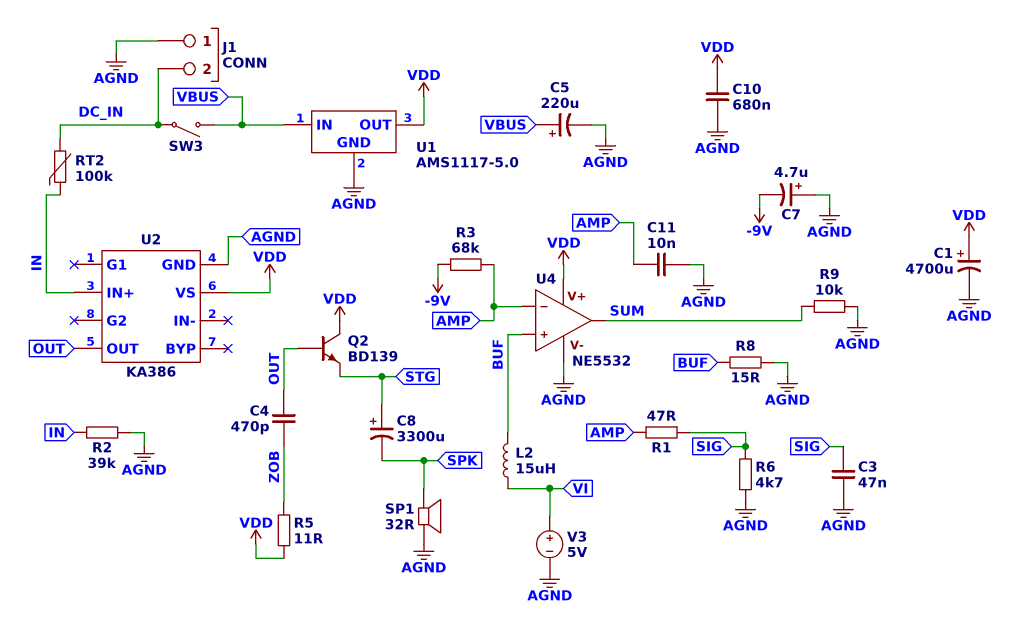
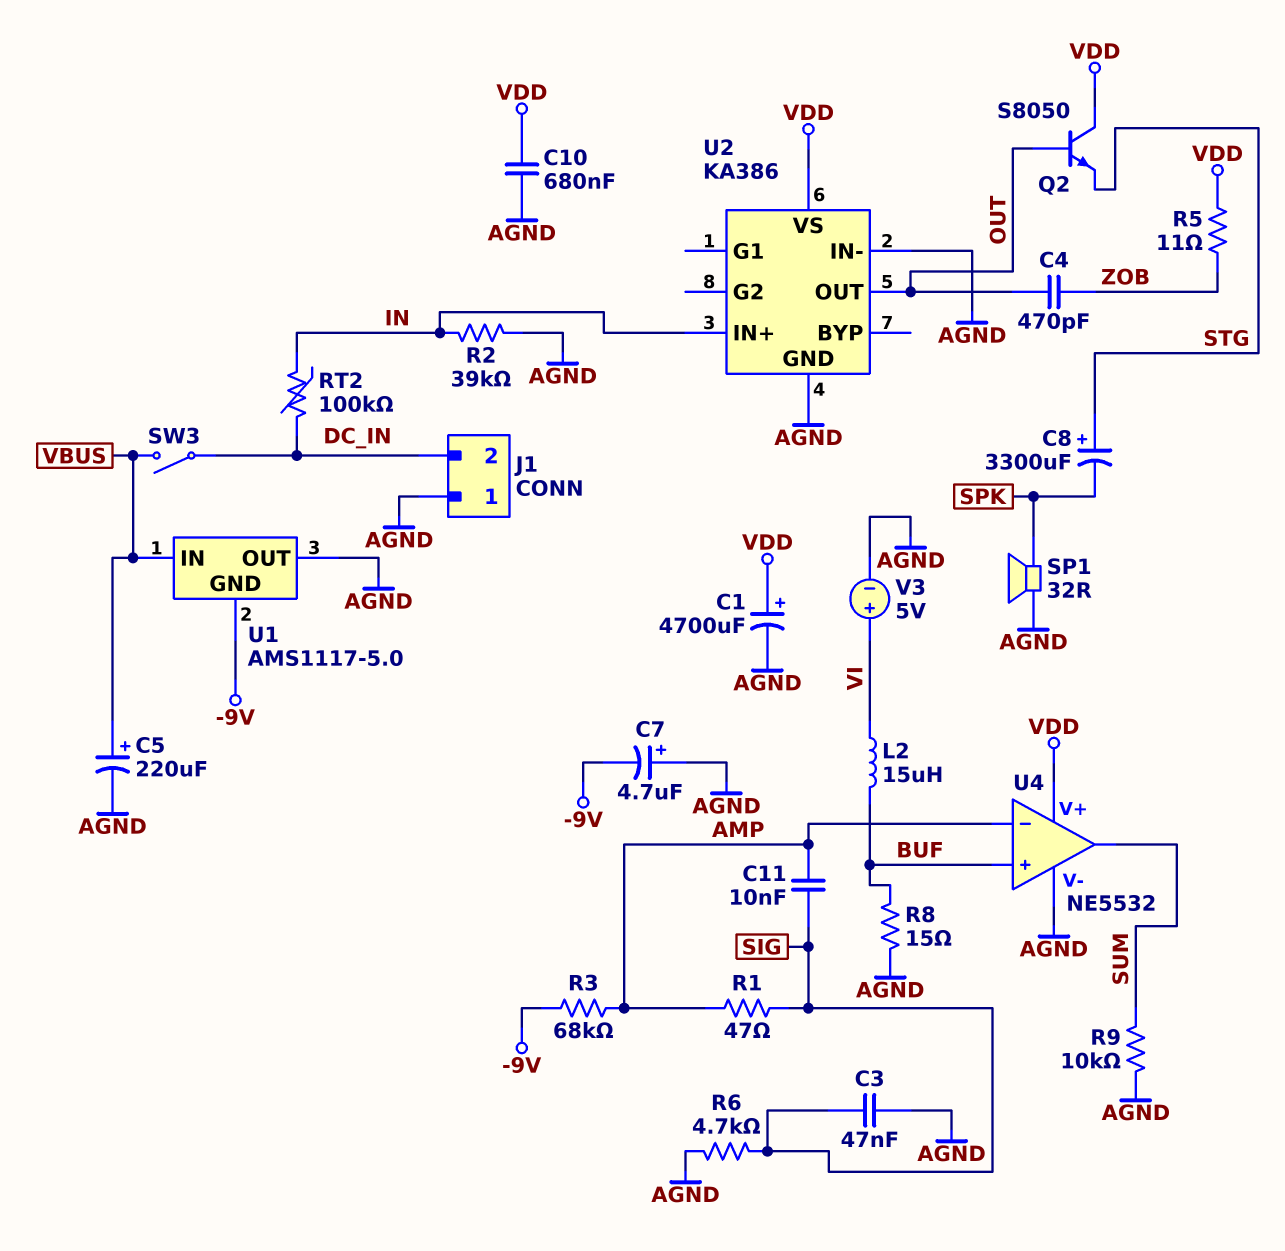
C11: 10nF (AGND, AMP) -> 10nF (AMP, SIG)
Q2: NPN BD139 (B OUT, C VDD, E STG) -> NPN S8050 (B OUT, C VDD, E STG)
U1 pin GND: AGND -> -9V
U1 pin OUT: VDD -> AGND
U2 pin IN-: none -> AGND

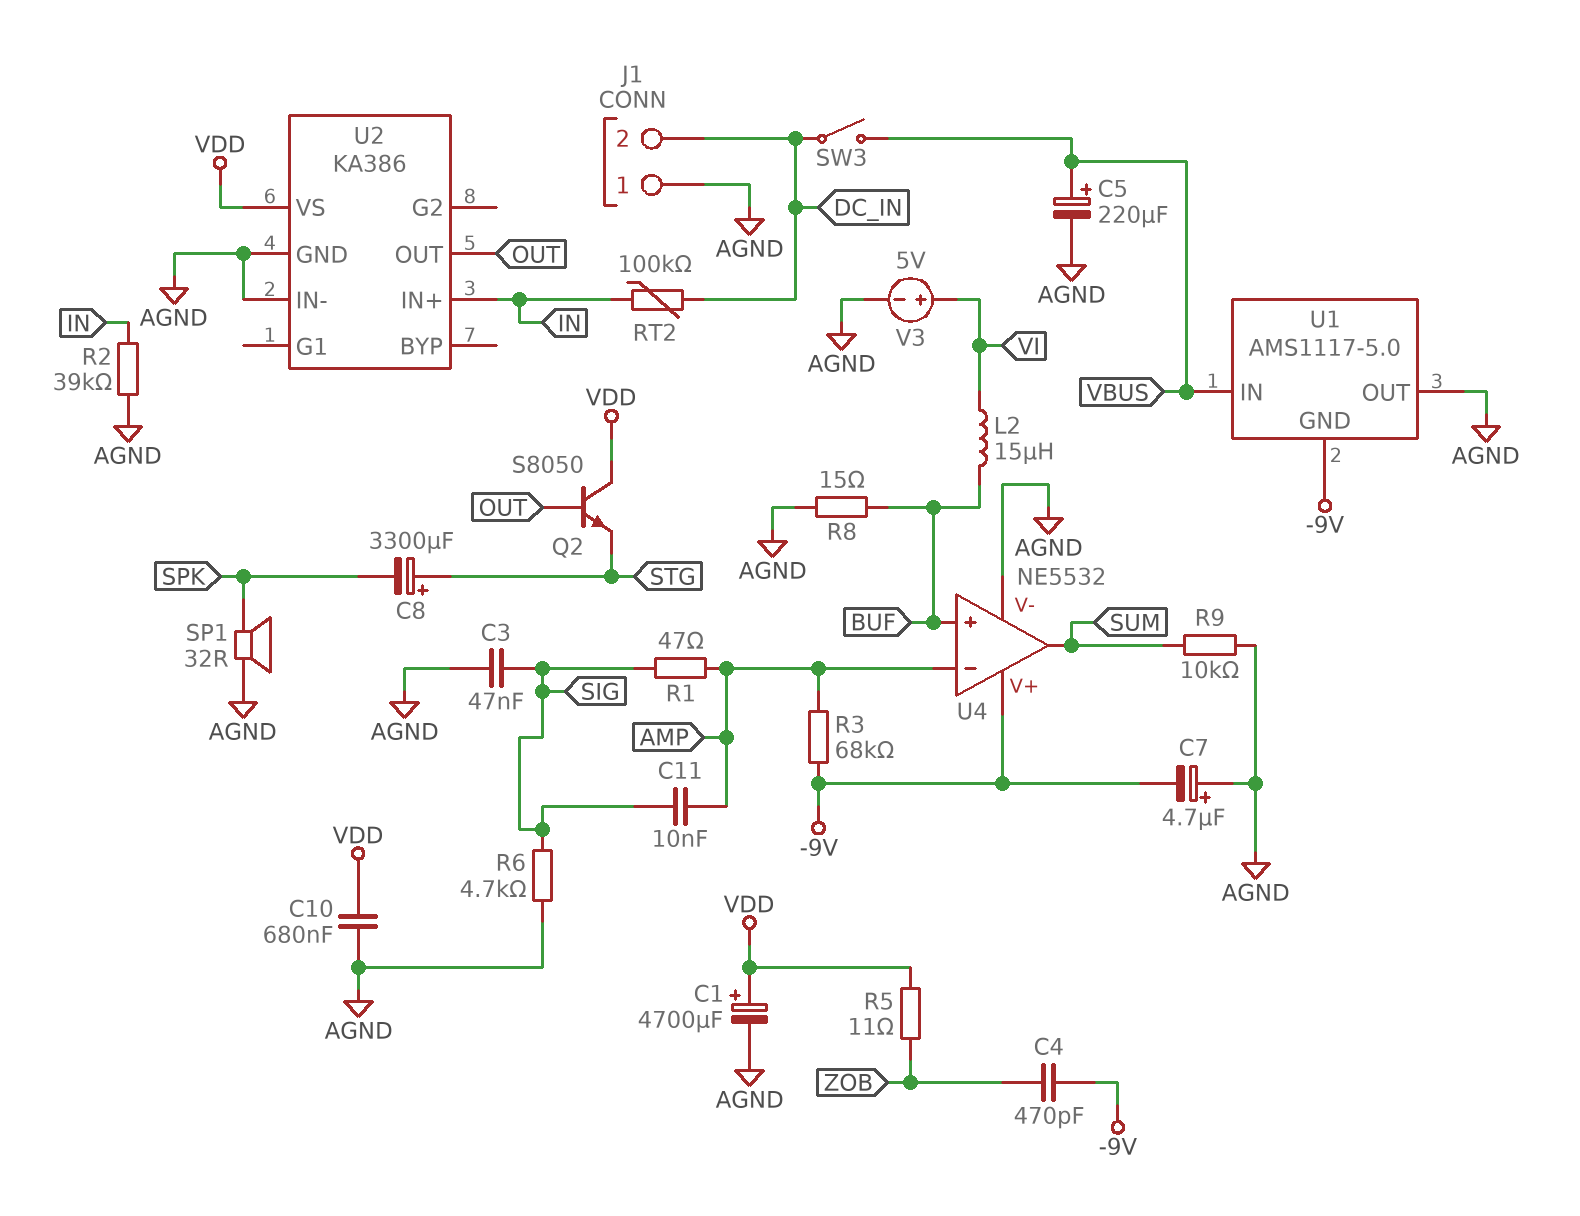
C4: 470pF (OUT, ZOB) -> 470pF (-9V, ZOB)
U4 pin V+: VDD -> -9V

